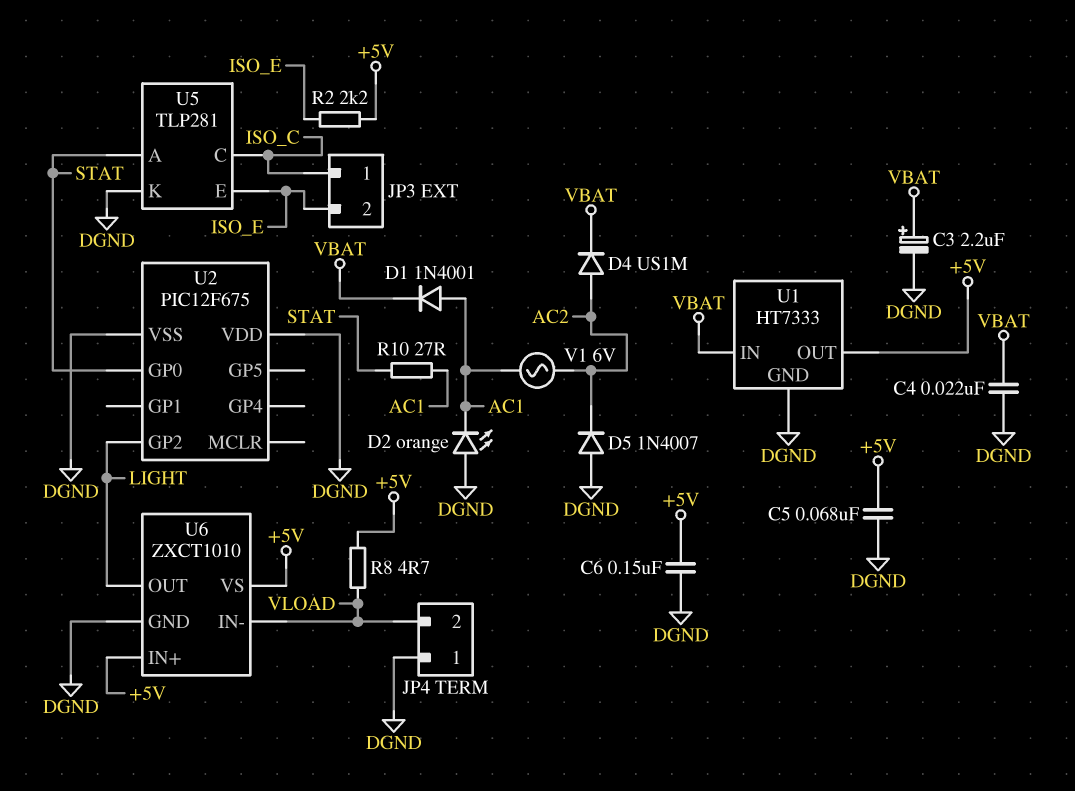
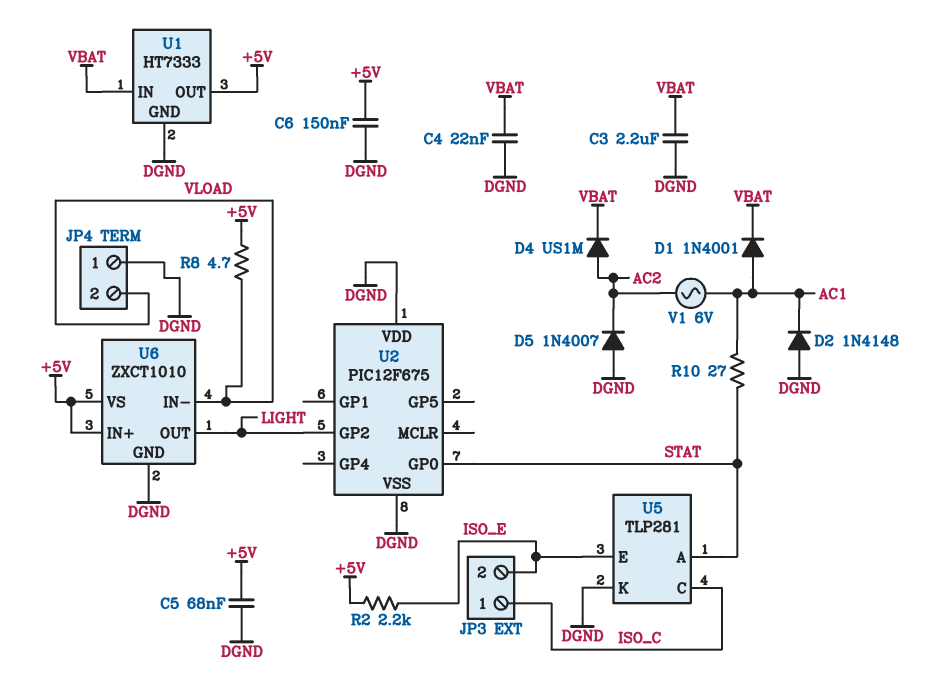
C3: 2.2uF (plus VBAT, minus DGND) -> 2.2uF (DGND, VBAT)
D2: LED orange (A DGND, K AC1) -> diode 1N4148 (A DGND, K AC1)

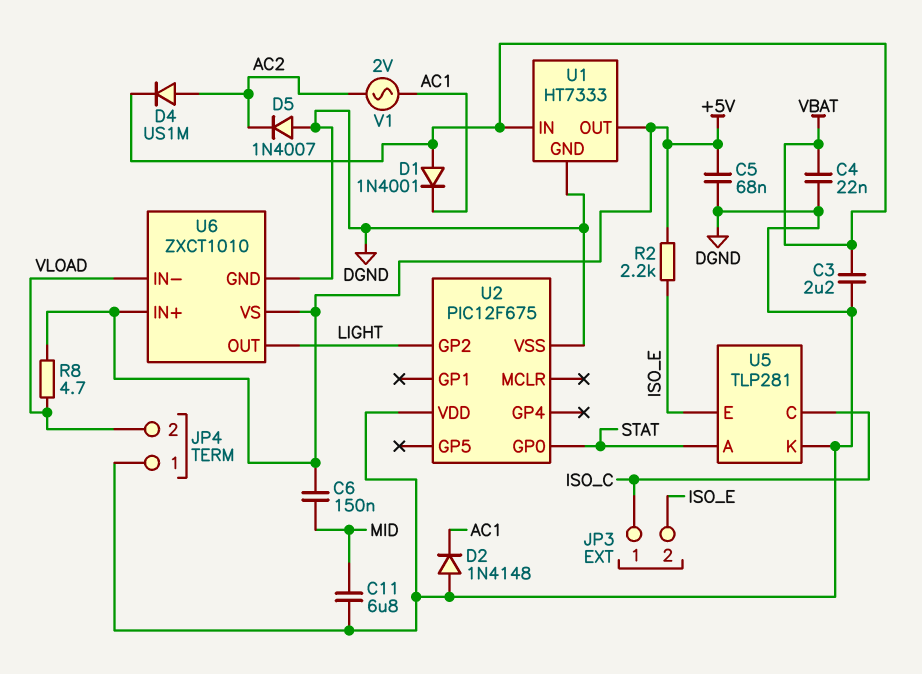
C6: 150nF (+5V, DGND) -> 150nF (+5V, MID)
C11: none -> 6.8uF (DGND, MID)
D1: diode 1N4001 (A AC1, K VBAT) -> diode 1N4001 (A VBAT, K AC1)
R10: 27 (AC1, STAT) -> none
V1: AC 6V (AC1, AC2) -> AC 2V (AC1, AC2)

